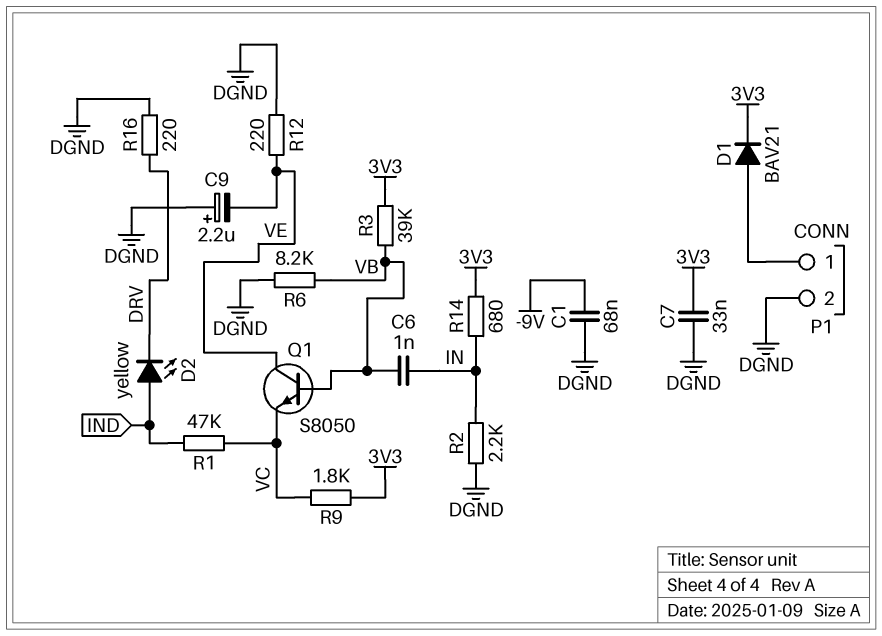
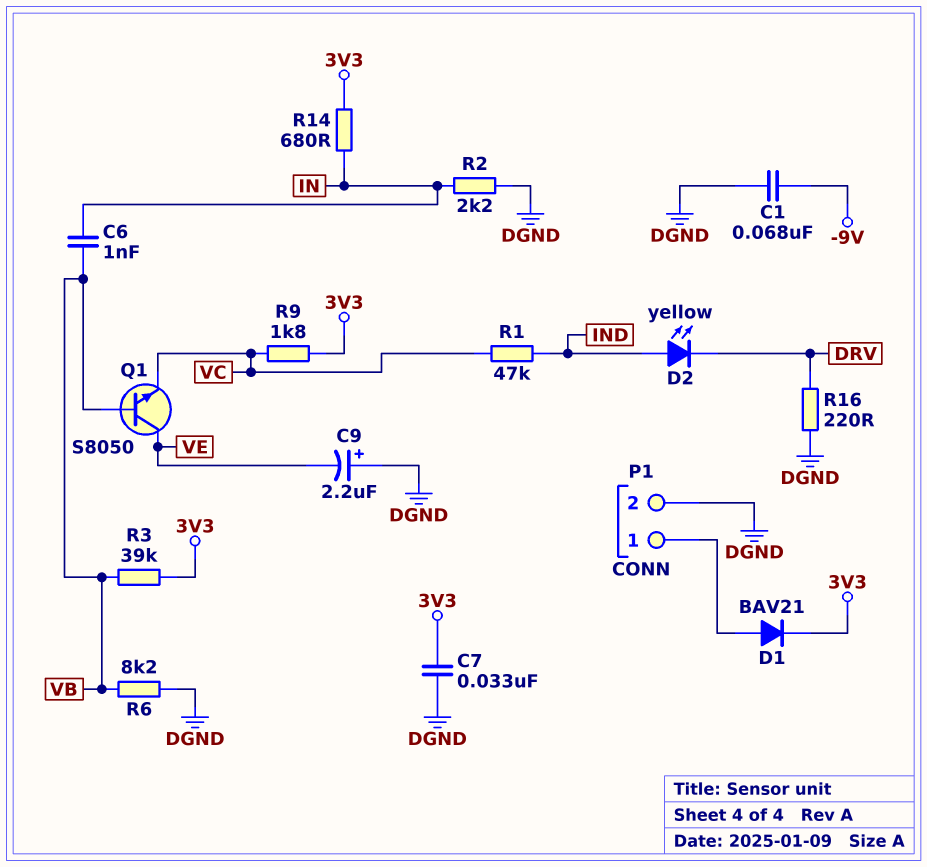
R12: 220 (DGND, VE) -> none

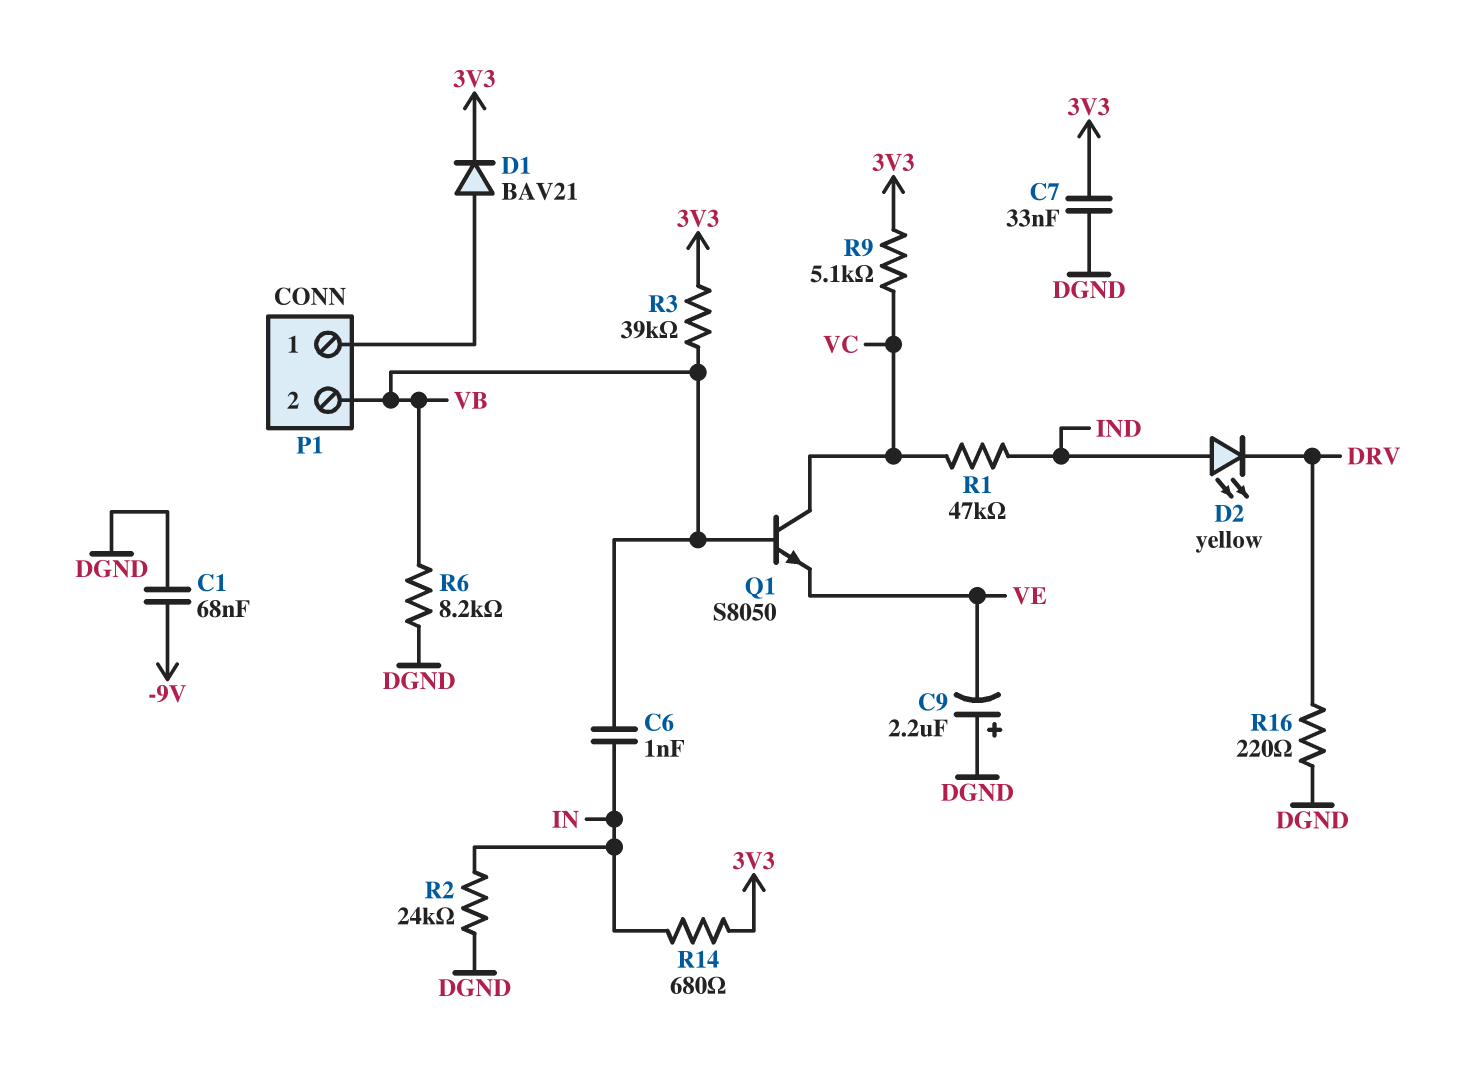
P1 pin 2: DGND -> VB
Q1: NPN S8050 (B VB, C VE, E VC) -> NPN S8050 (B VB, C VC, E VE)
R2: 2.2k (DGND, IN) -> 24k (DGND, IN)
R9: 1.8k (3V3, VC) -> 5.1k (3V3, VC)

